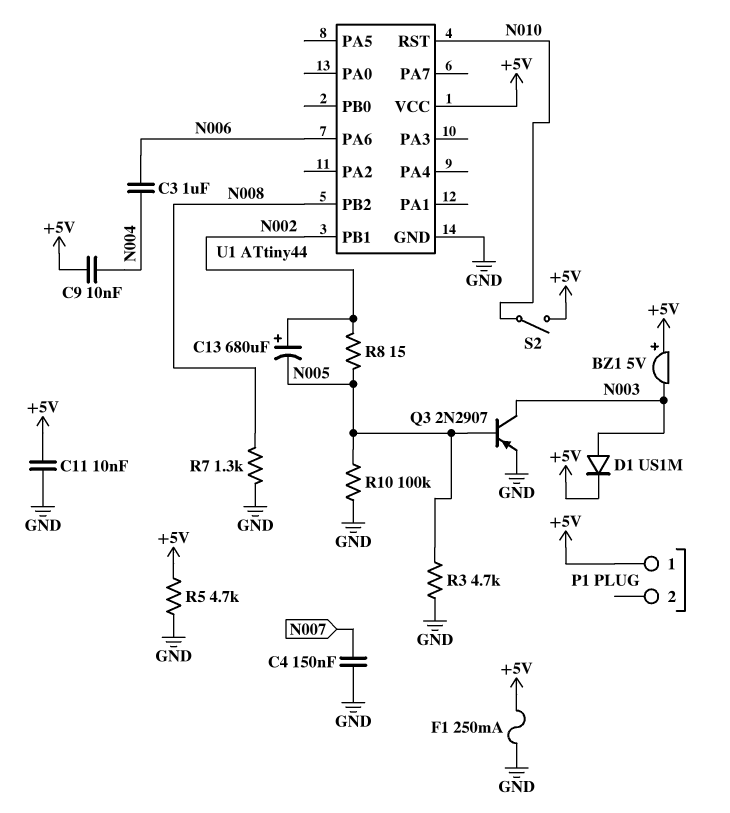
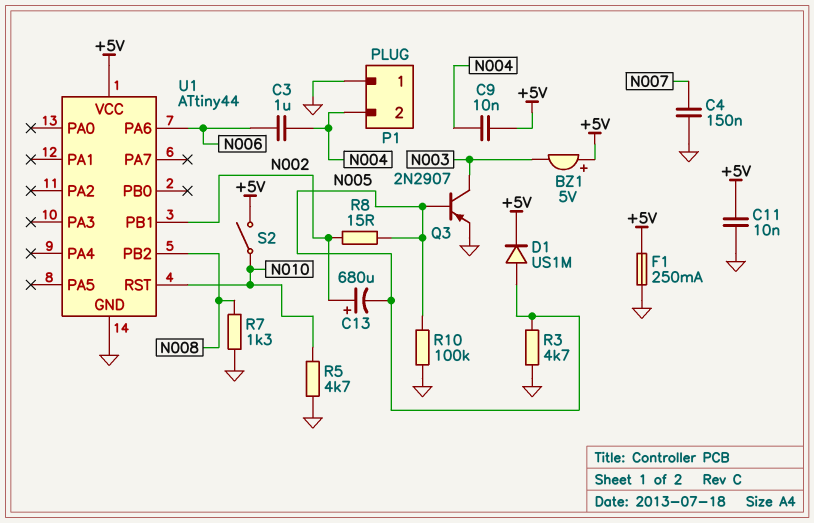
D1: diode US1M (A N003, K +5V) -> diode US1M (A N005, K +5V)
P1 pin 1: +5V -> GND
P1 pin 2: none -> N004
R5: 4.7k (+5V, GND) -> 4.7k (GND, N010)

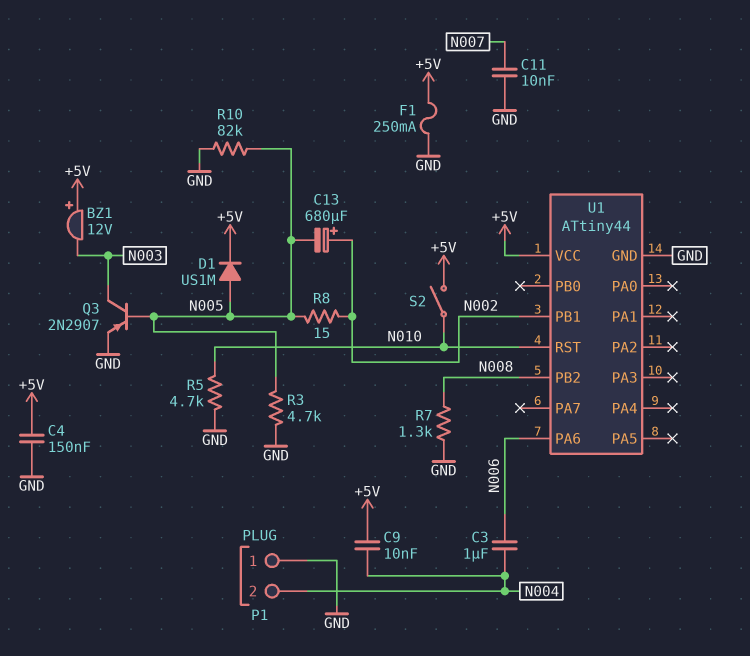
BZ1: buzzer 5V (plus +5V, minus N003) -> buzzer 12V (plus +5V, minus N003)
C4: 150nF (GND, N007) -> 150nF (+5V, GND)
C11: 10nF (+5V, GND) -> 10nF (GND, N007)
R10: 100k (GND, N005) -> 82k (GND, N005)

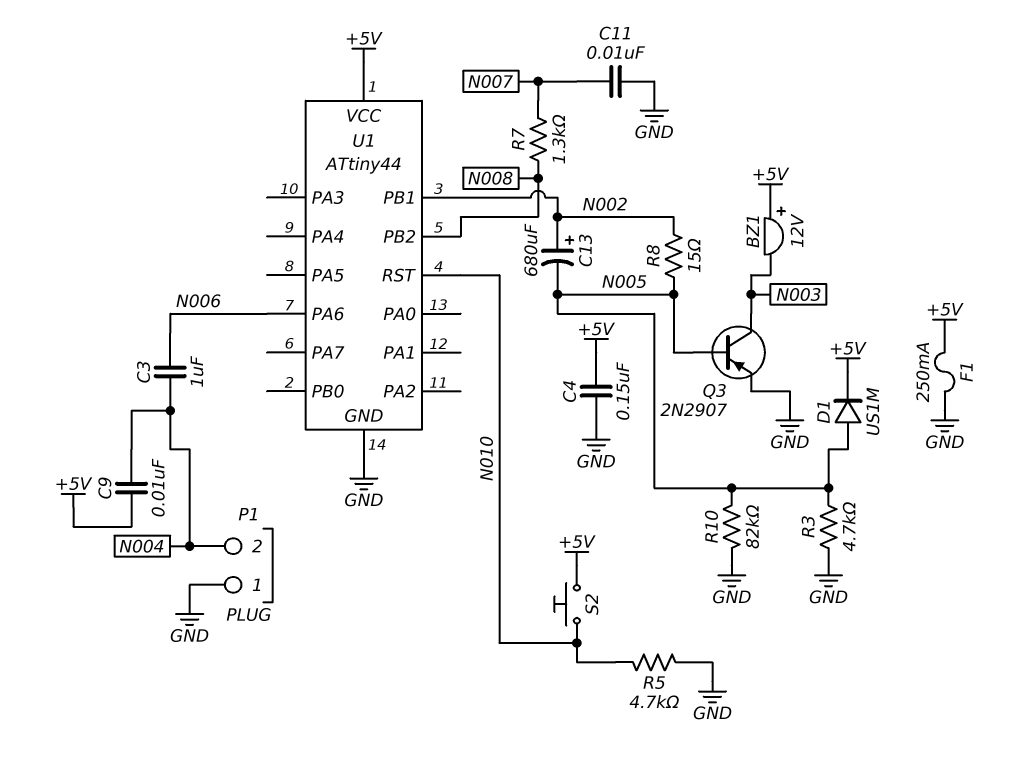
R7: 1.3k (GND, N008) -> 1.3k (N007, N008)
S2: switch (+5V, N010) -> button (+5V, N010)

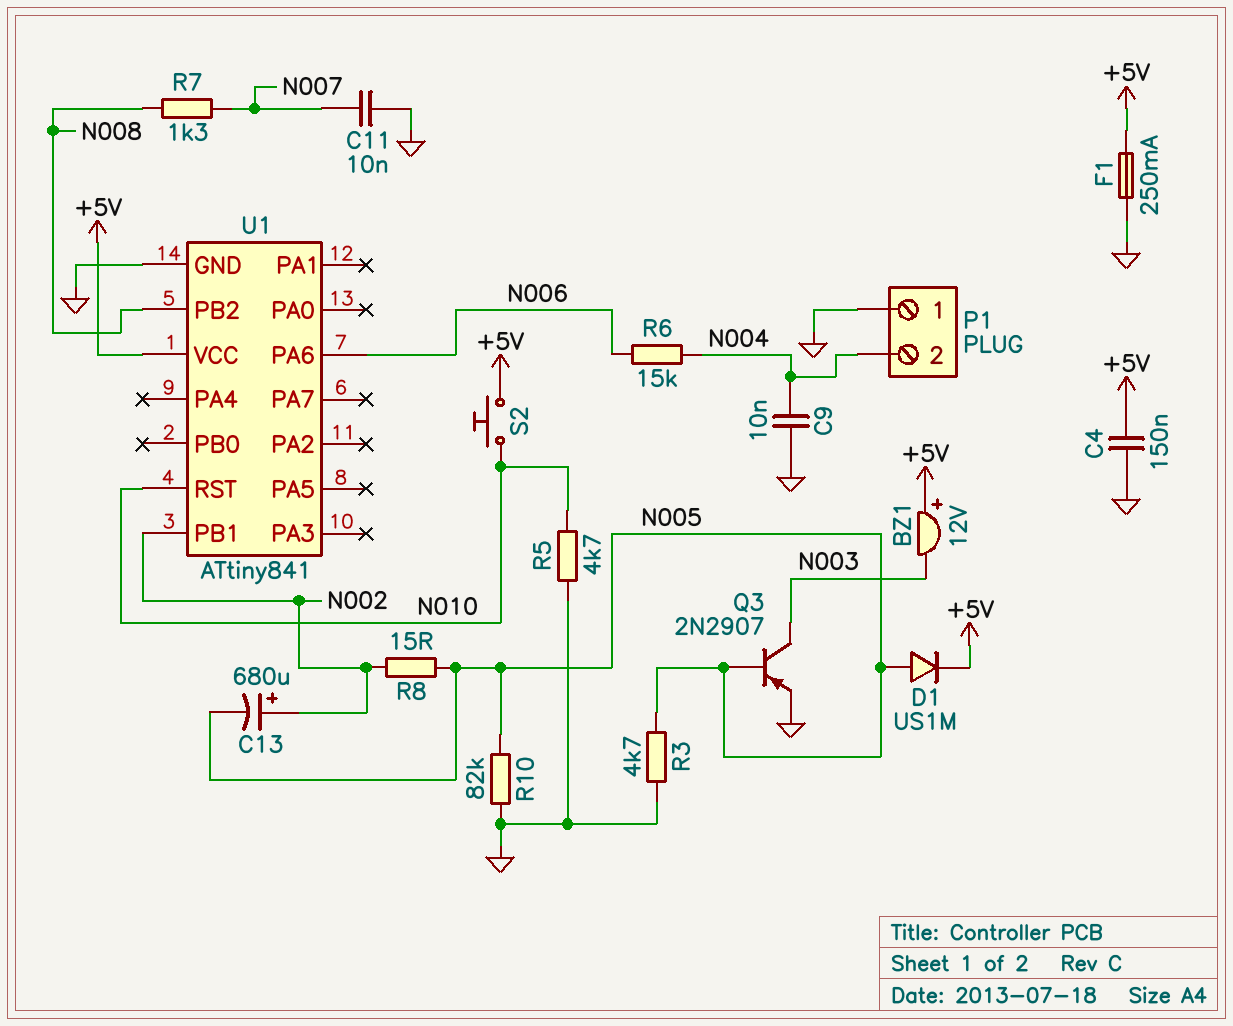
C3: 1uF (N004, N006) -> none
C9: 10nF (+5V, N004) -> 10nF (GND, N004)
R6: none -> 15k (N004, N006)
U1: ATtiny44 -> ATtiny841

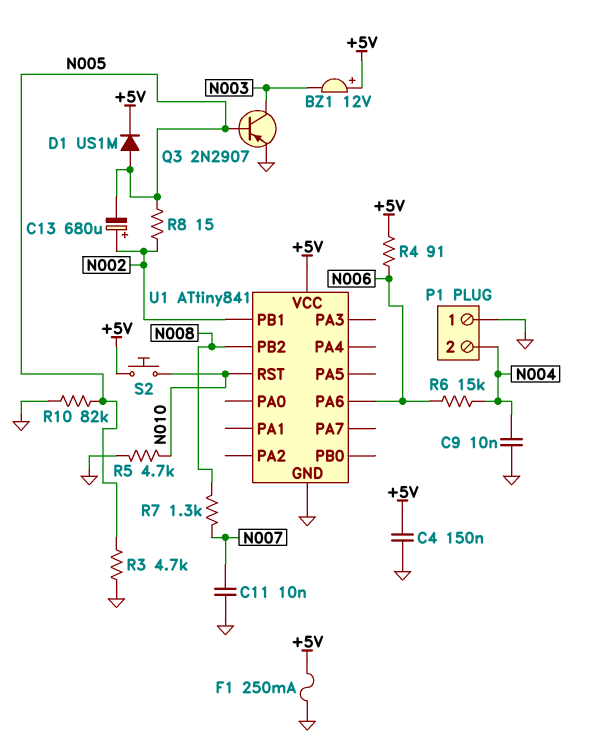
R4: none -> 91 (+5V, N006)

